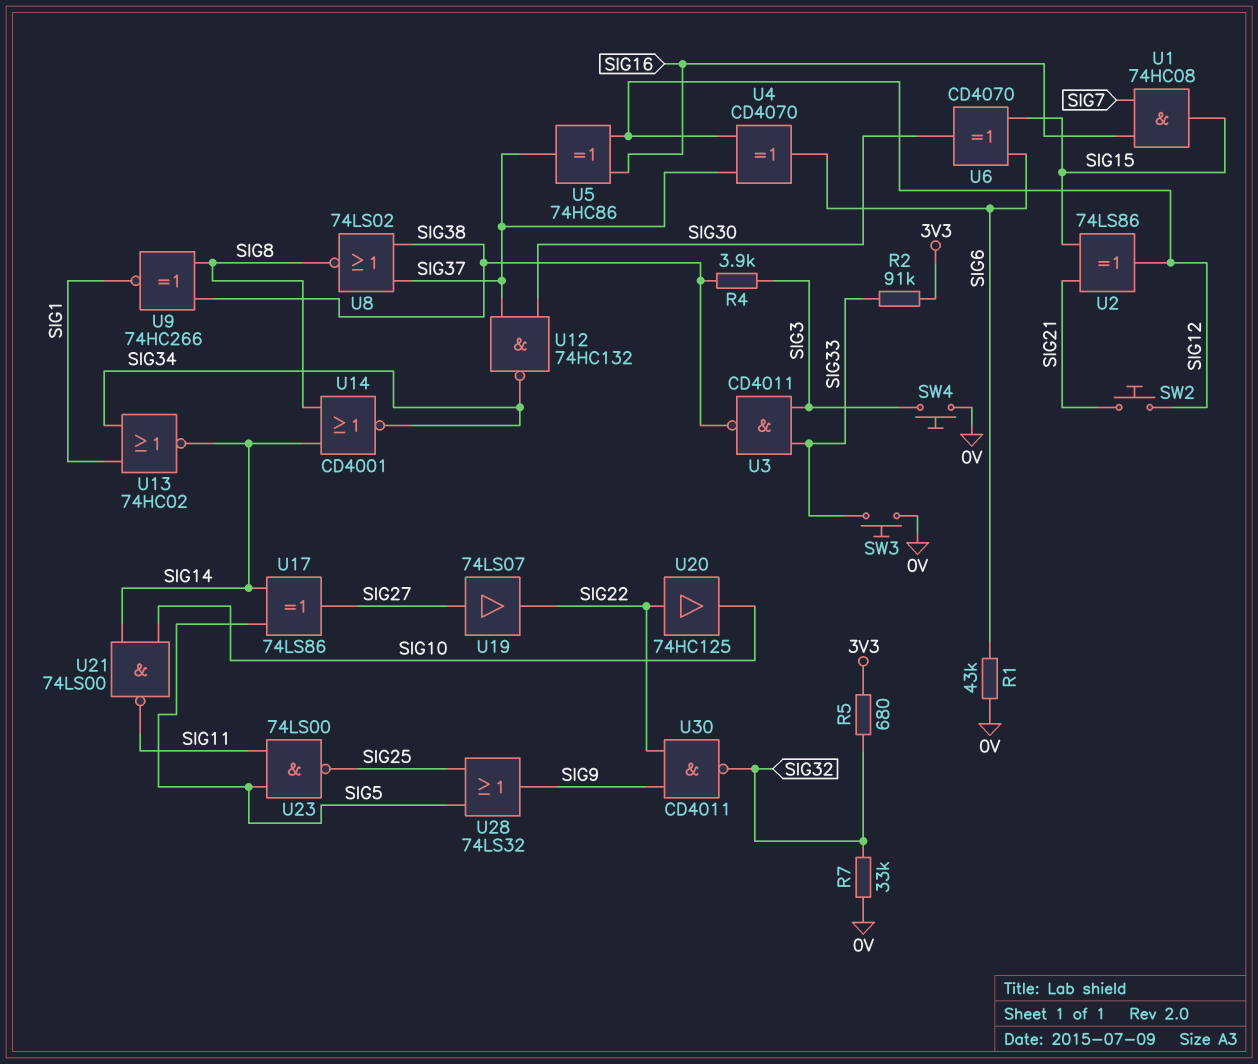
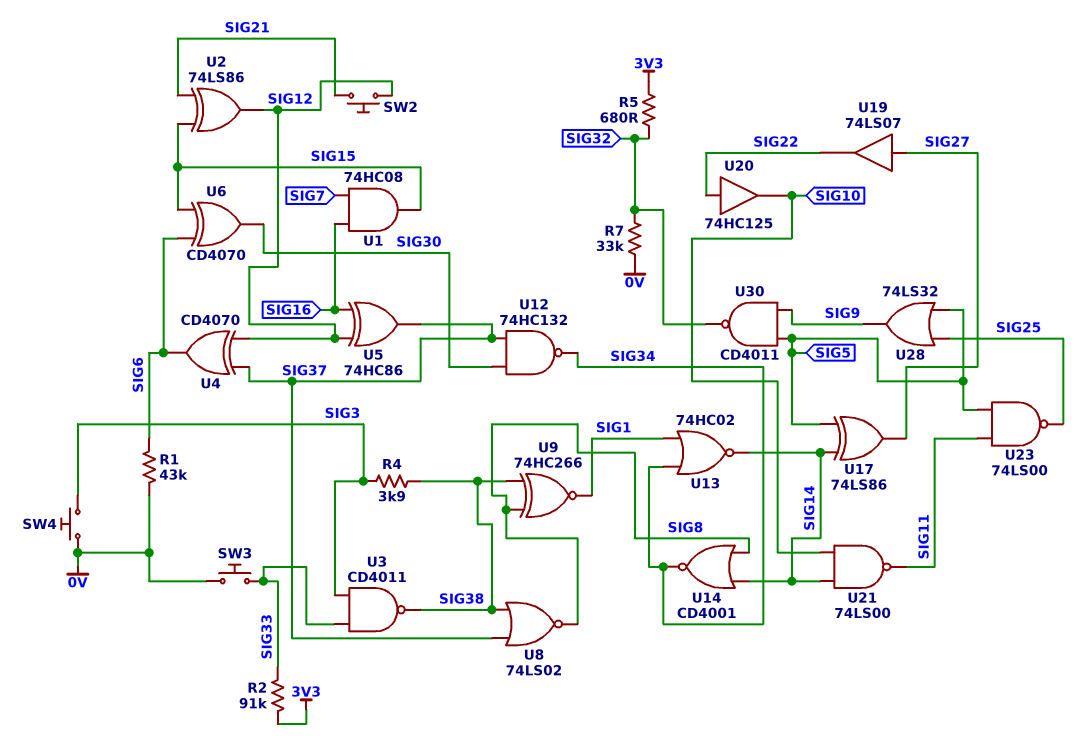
U30: NAND CD4011 (in SIG9, in SIG22, out SIG32) -> NAND CD4011 (in SIG5, in SIG9, out SIG32)

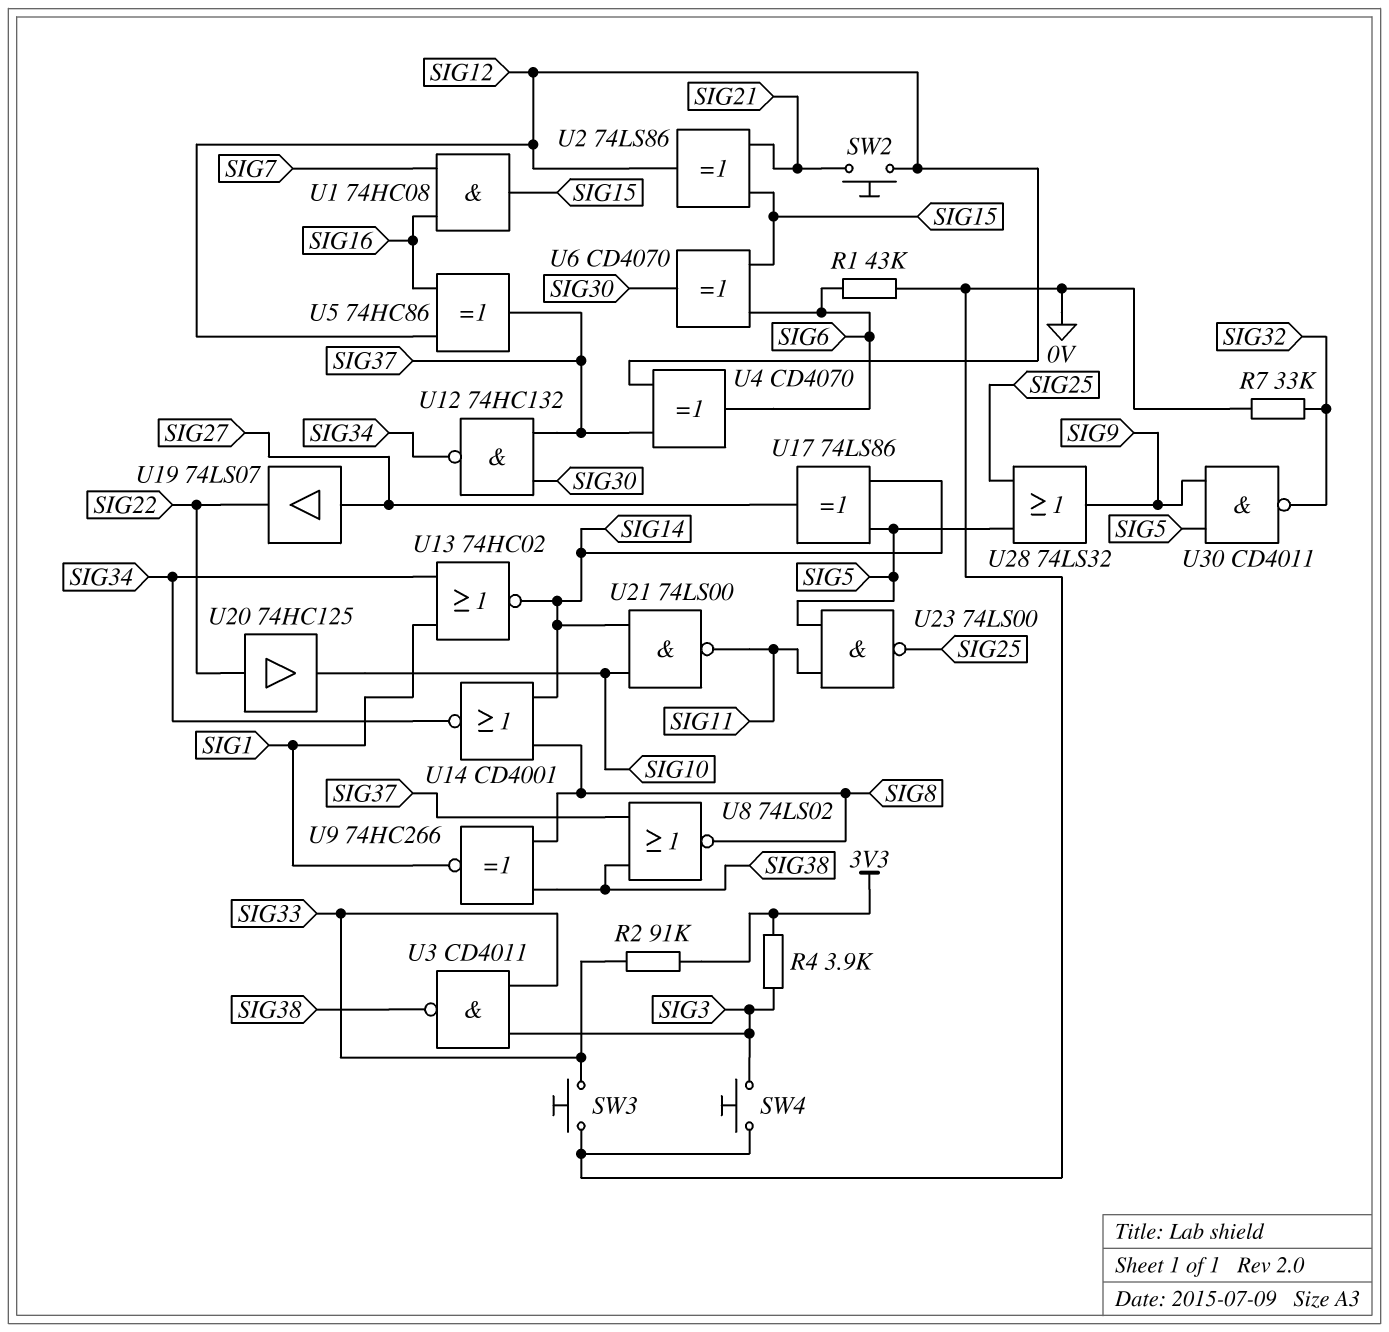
R4: 3.9k (SIG3, SIG38) -> 3.9k (3V3, SIG3)
R5: 680 (3V3, SIG32) -> none

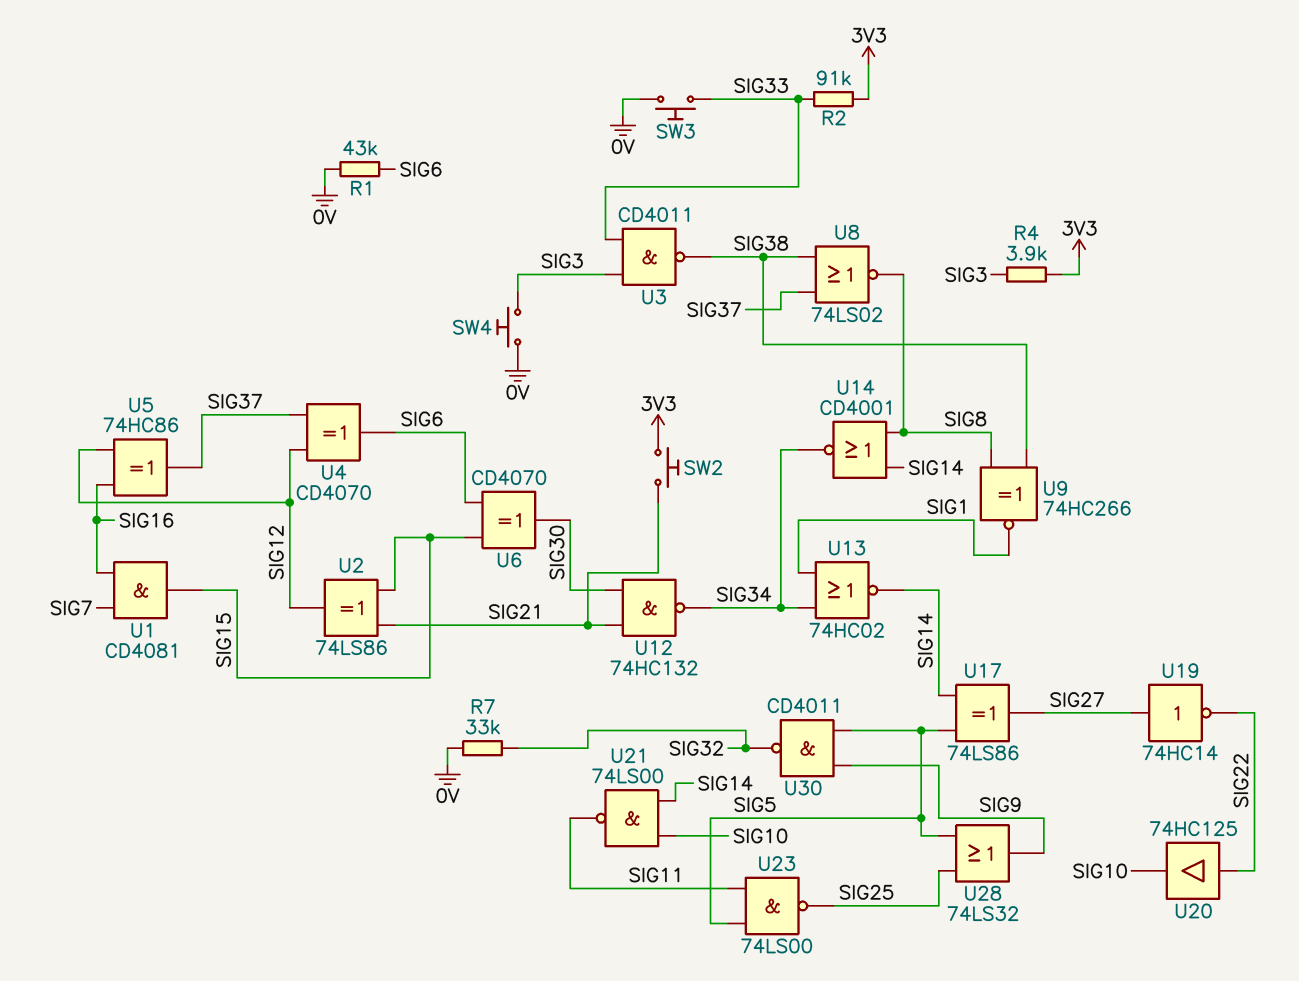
SW2: button (SIG12, SIG21) -> button (3V3, SIG21)
U1: AND 74HC08 (in SIG7, in SIG16, out SIG15) -> AND CD4081 (in SIG7, in SIG16, out SIG15)
U12: NAND 74HC132 (in SIG30, in SIG37, out SIG34) -> NAND 74HC132 (in SIG21, in SIG30, out SIG34)
U19: buffer 74LS07 (in SIG27, out SIG22) -> NOT 74HC14 (in SIG27, out SIG22)

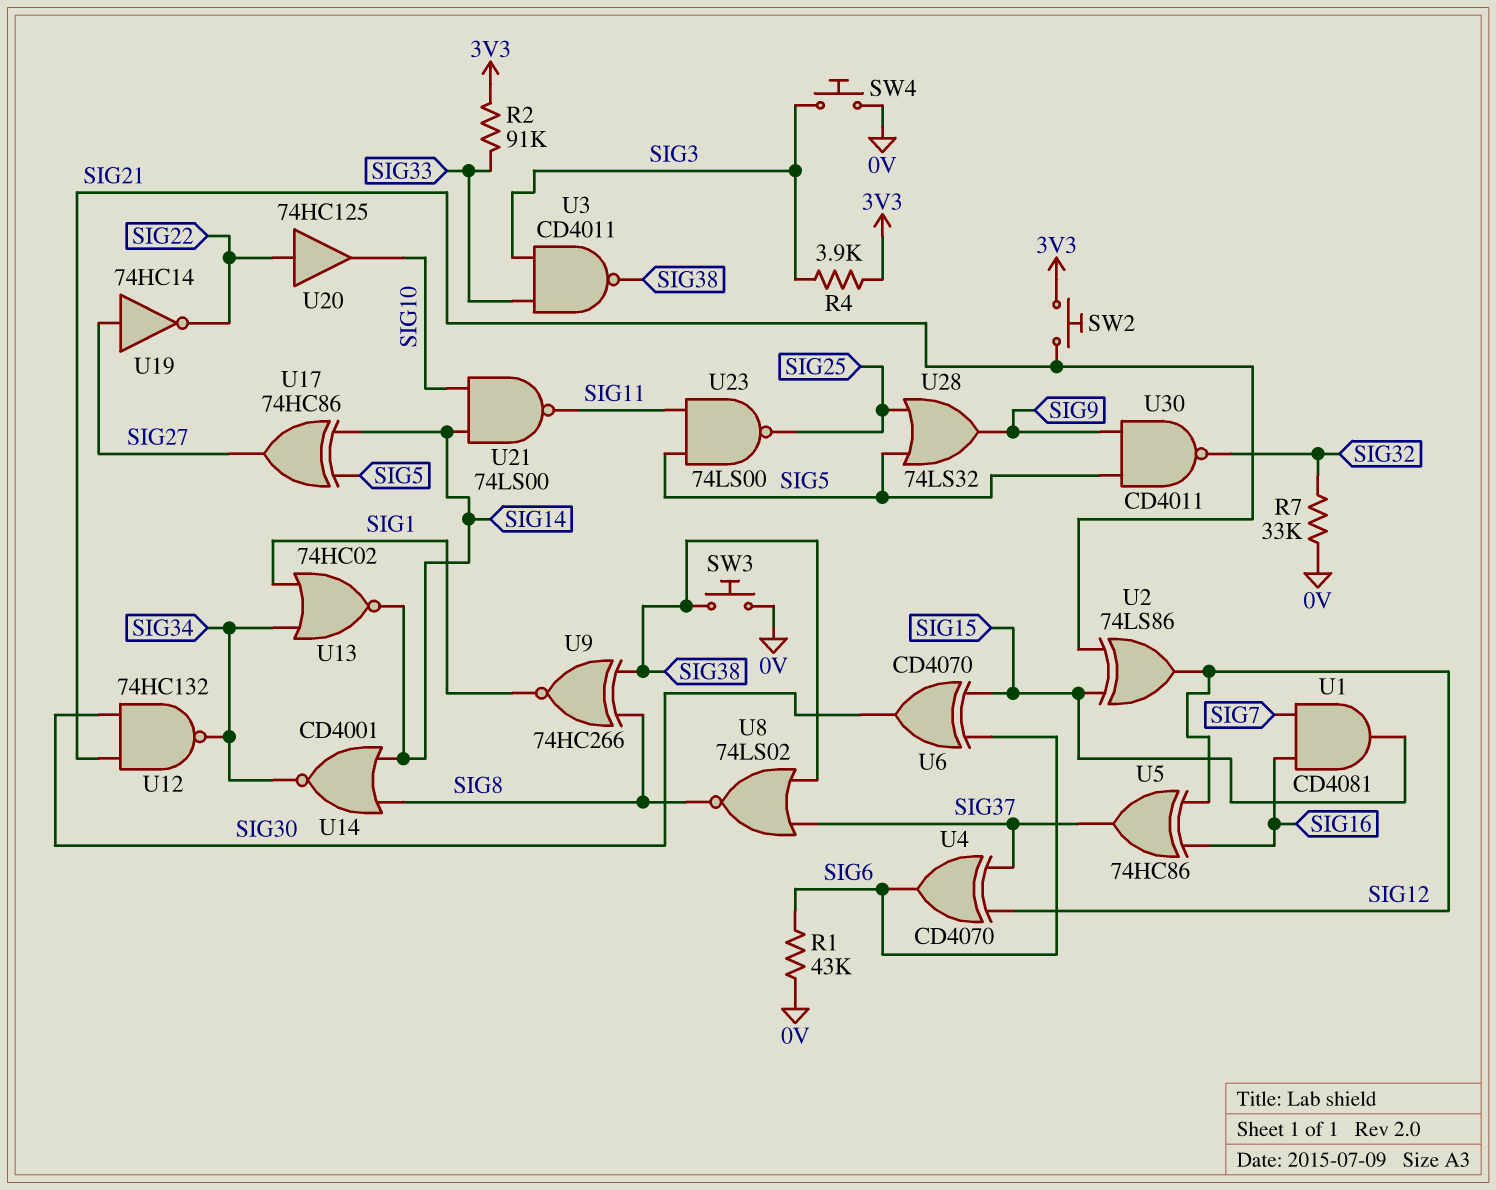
SW3: button (0V, SIG33) -> button (0V, SIG38)
U17: XOR 74LS86 (in SIG5, in SIG14, out SIG27) -> XOR 74HC86 (in SIG5, in SIG14, out SIG27)

